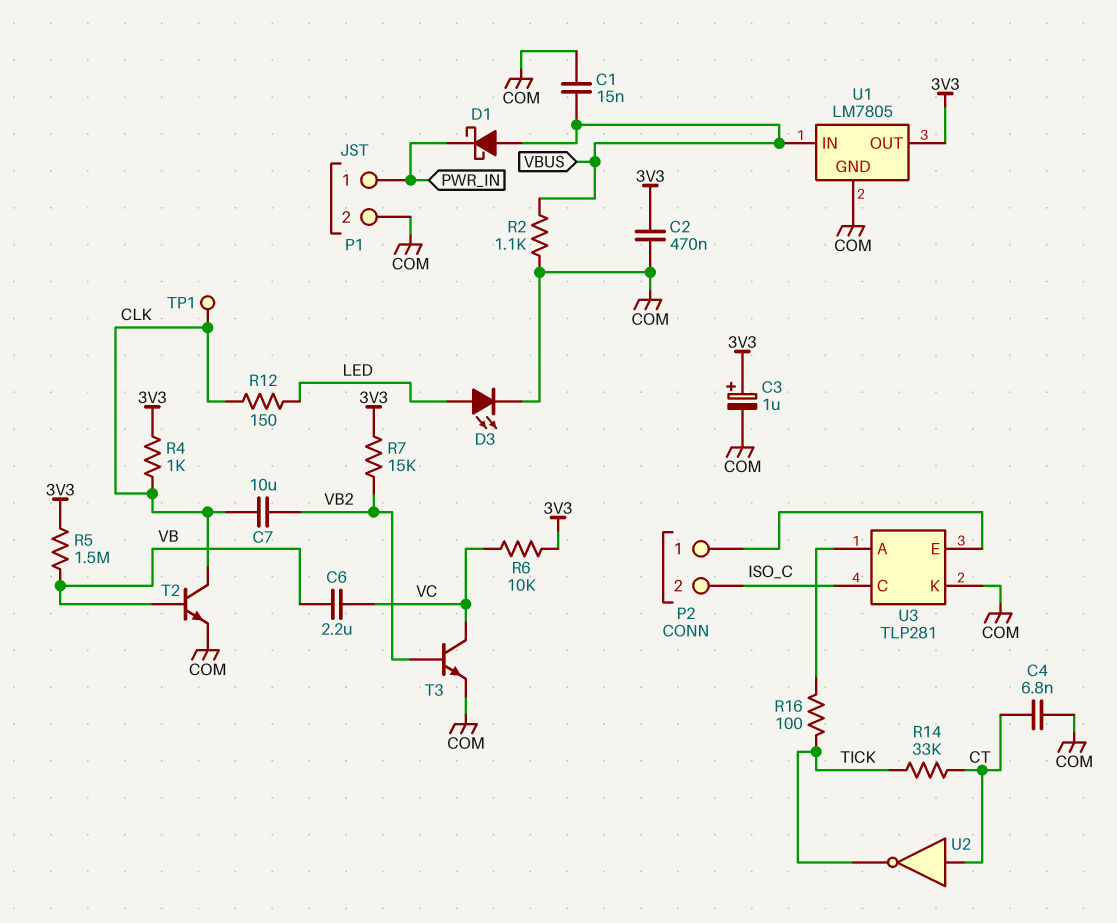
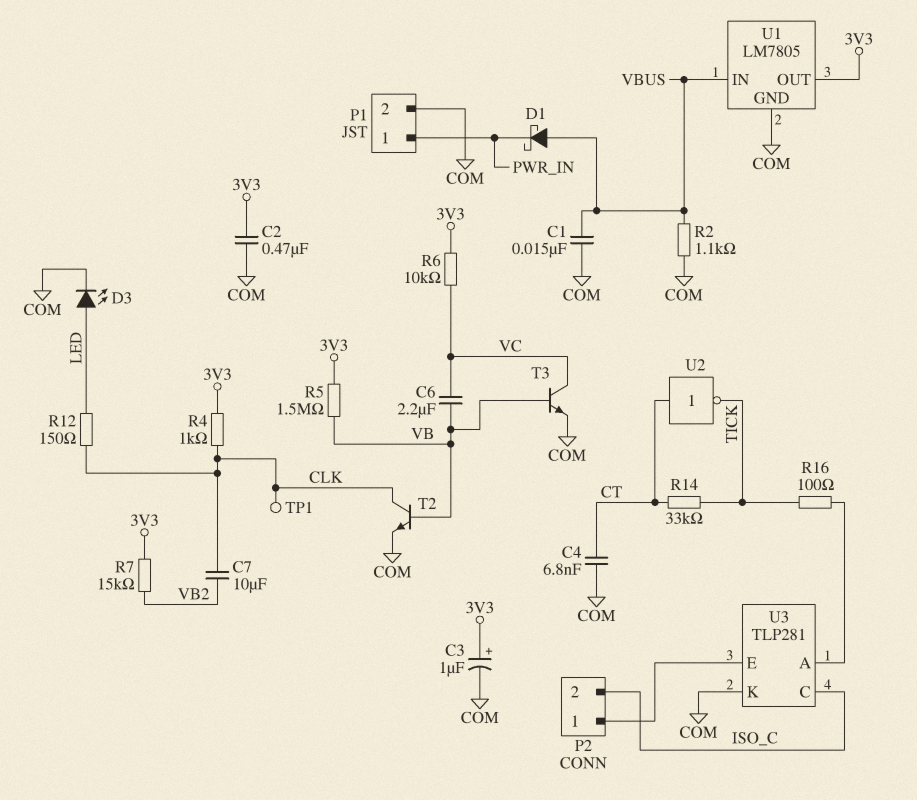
T3: NPN (B VB2, C VC, E COM) -> NPN (B VB, C VC, E COM)

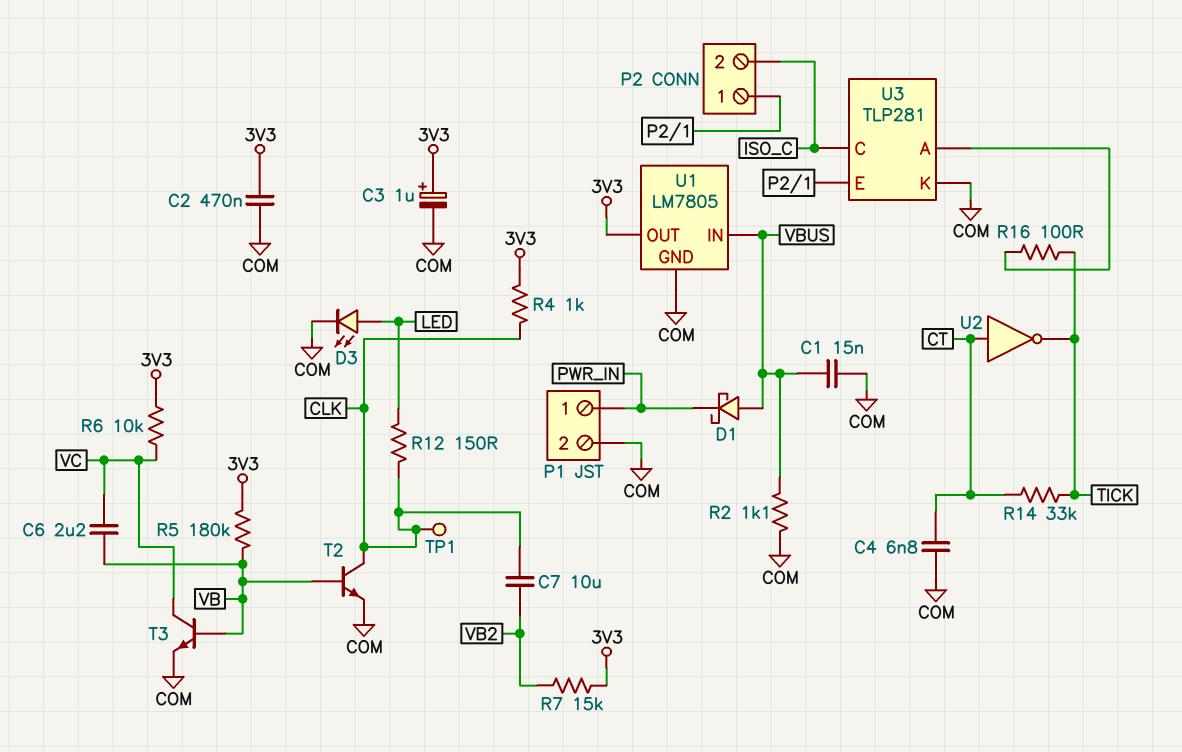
R5: 1.5M (3V3, VB) -> 180k (3V3, VB)

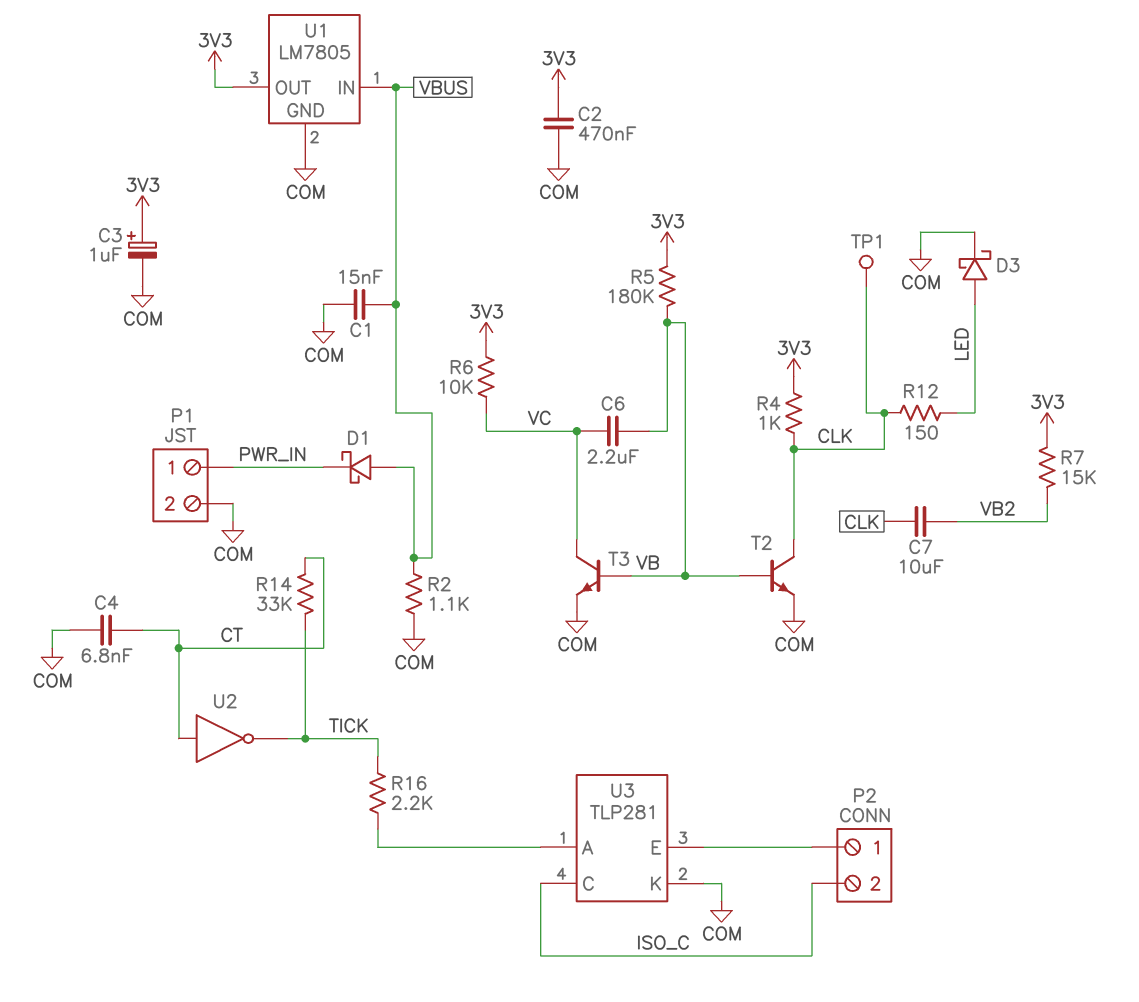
D3: LED (A LED, K COM) -> schottky (A LED, K COM)
R16: 100 (TICK, U3/A) -> 2.2k (TICK, U3/A)

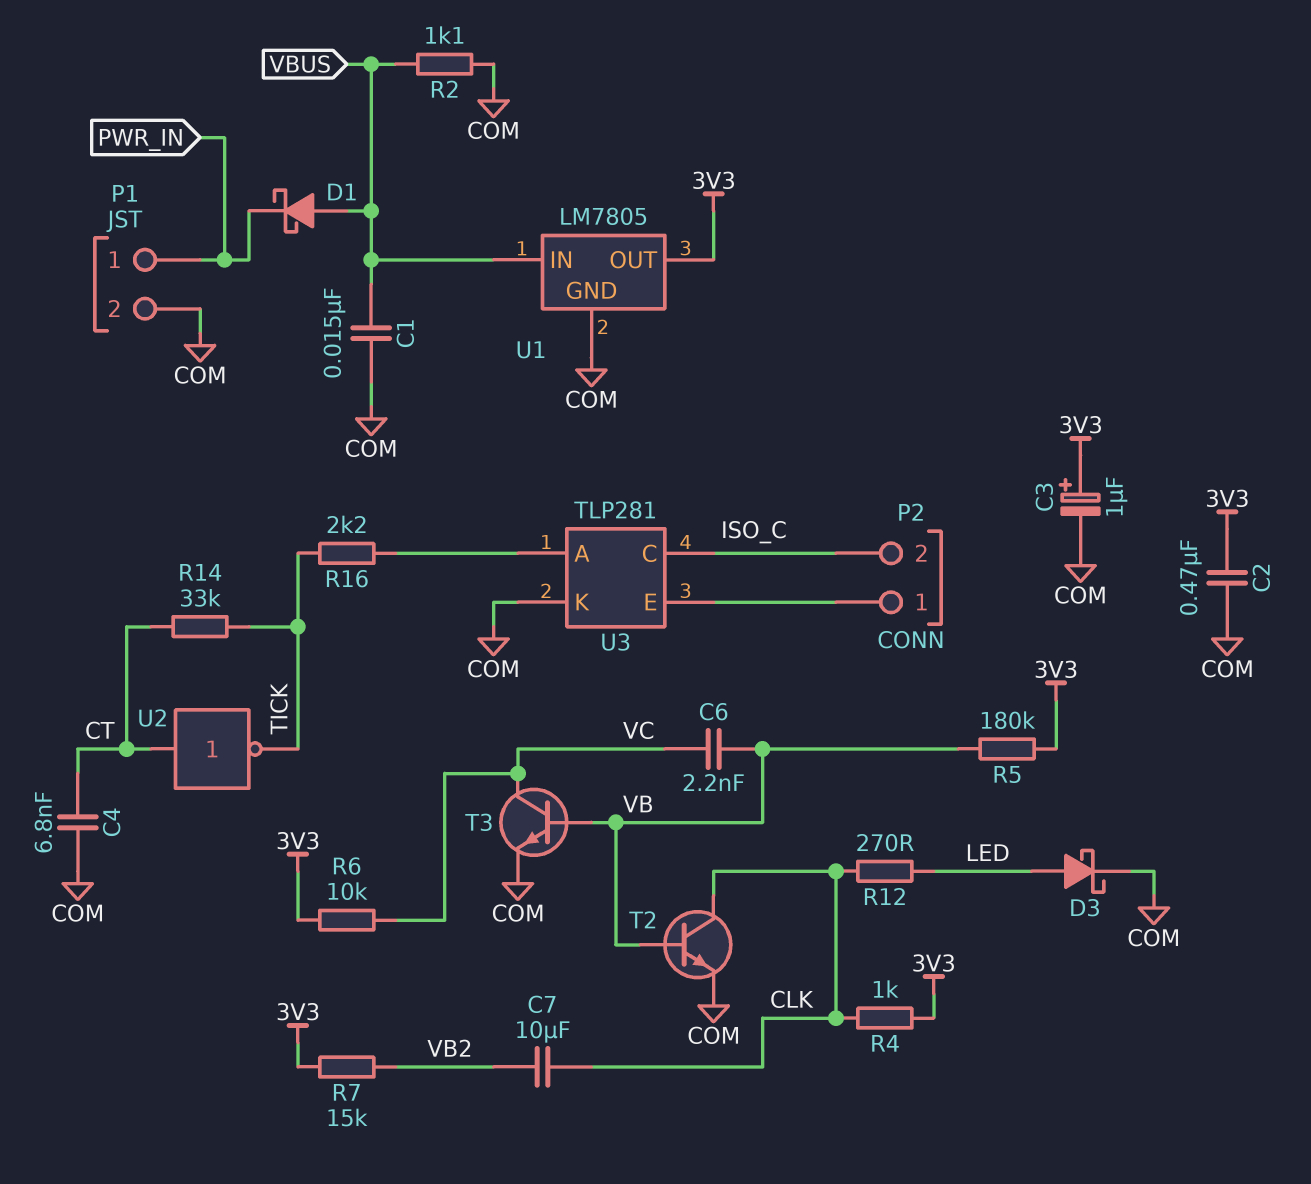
C6: 2.2uF (VB, VC) -> 2.2nF (VB, VC)
R12: 150 (CLK, LED) -> 270 (CLK, LED)
TP1: test point (CLK) -> none

